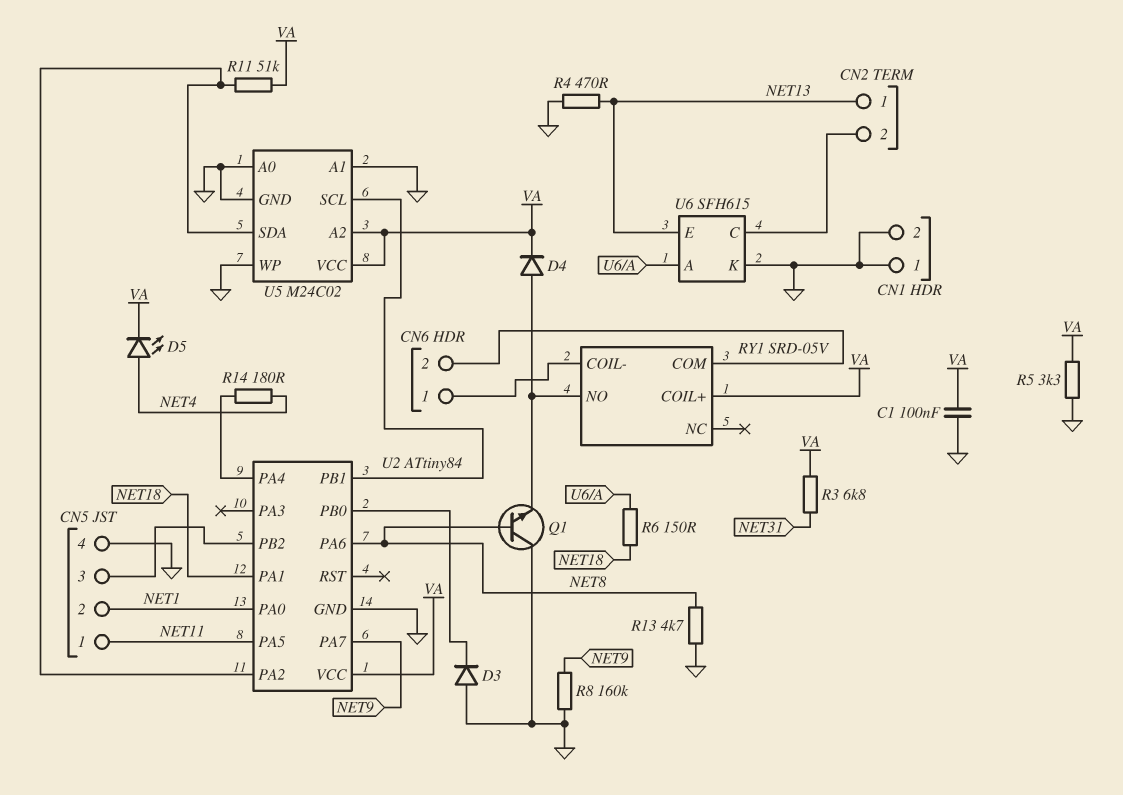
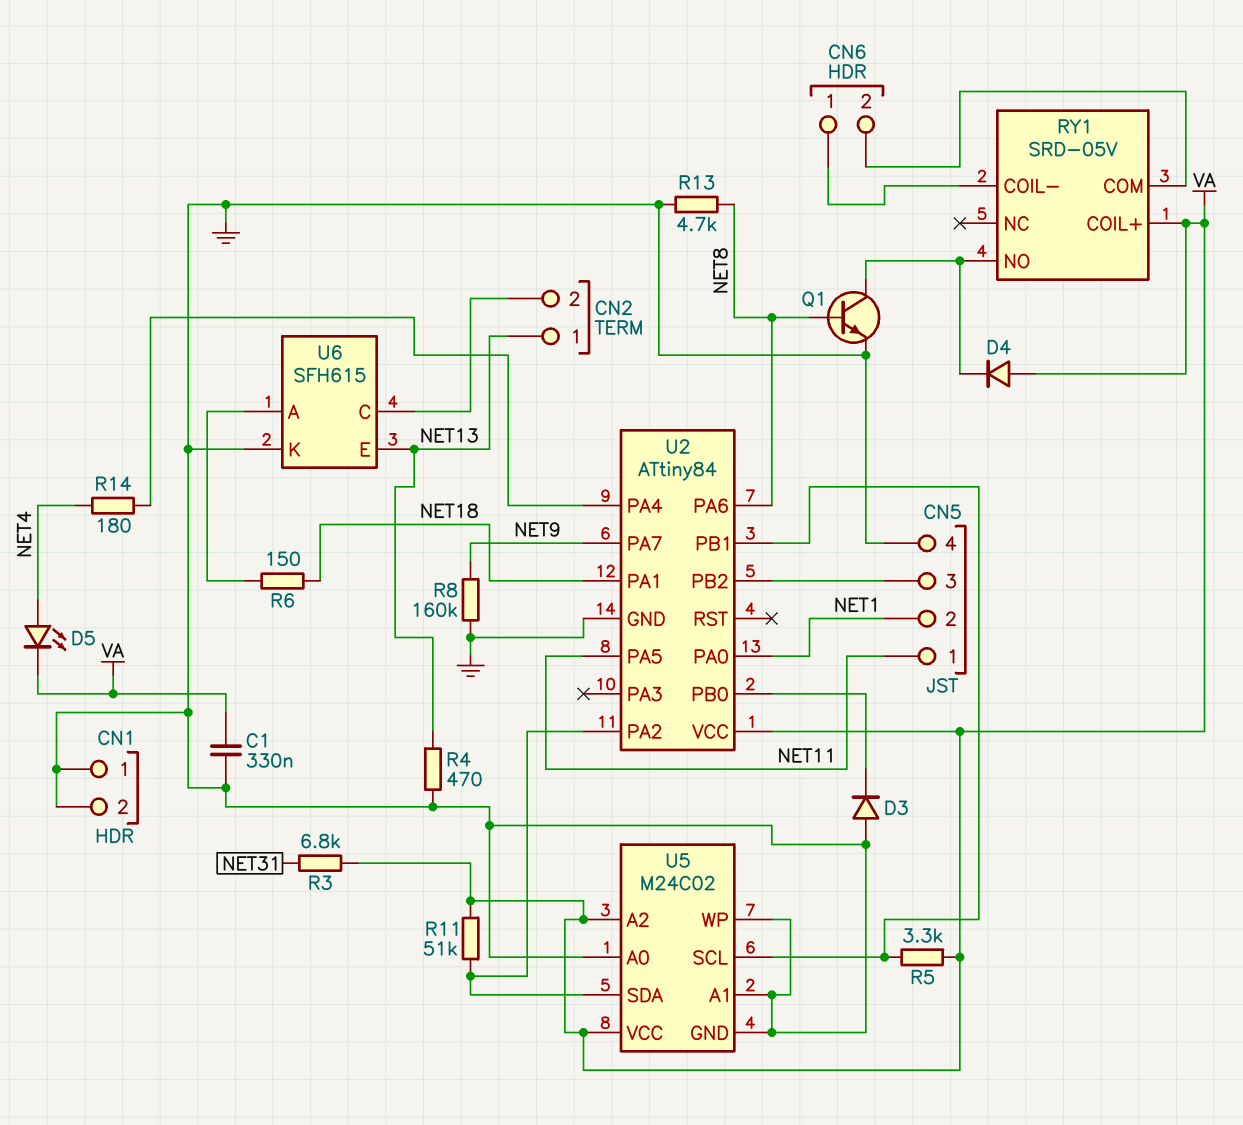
C1: 100nF (GND, VA) -> 330nF (GND, VA)
D4: diode (A RY1/NO, K VA) -> diode (A VA, K RY1/NO)
Q1: NPN (B NET8, C GND, E RY1/NO) -> NPN (B NET8, C RY1/NO, E GND)
R5: 3.3k (GND, VA) -> 3.3k (U2/PB1, VA)

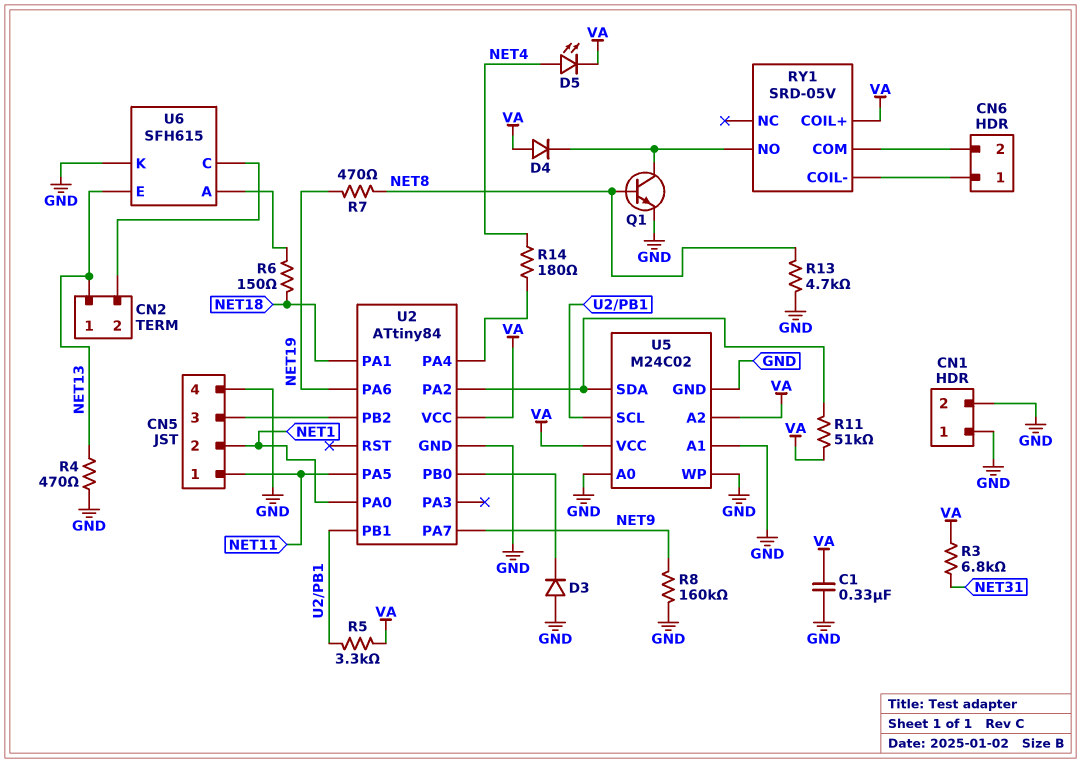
R7: none -> 470 (NET8, NET19)
U2 pin PA6: NET8 -> NET19

